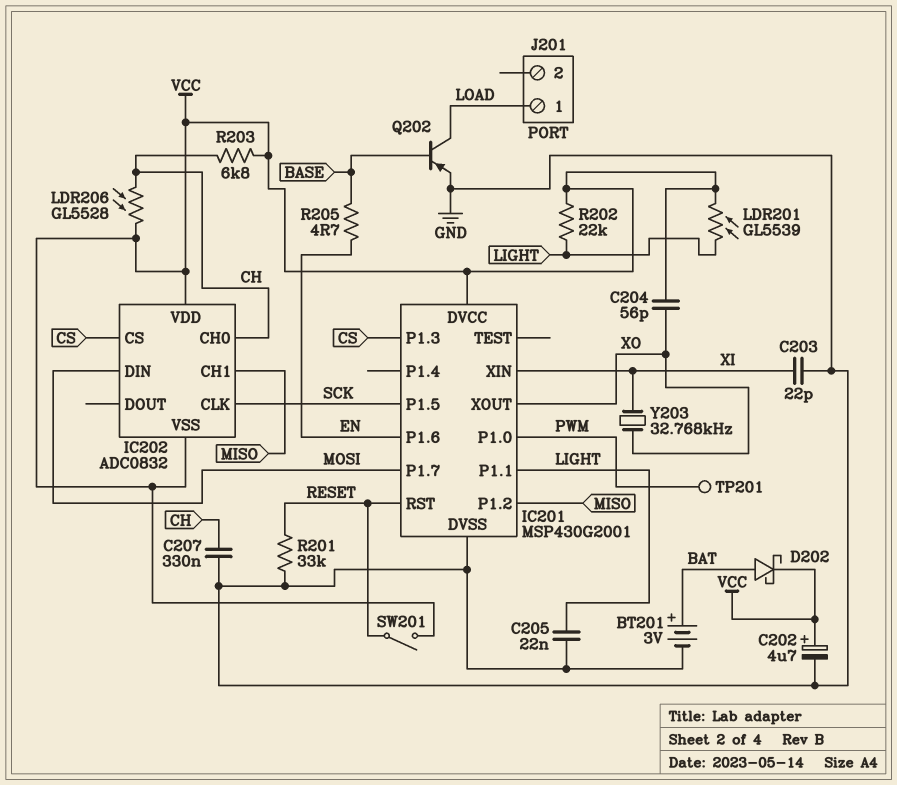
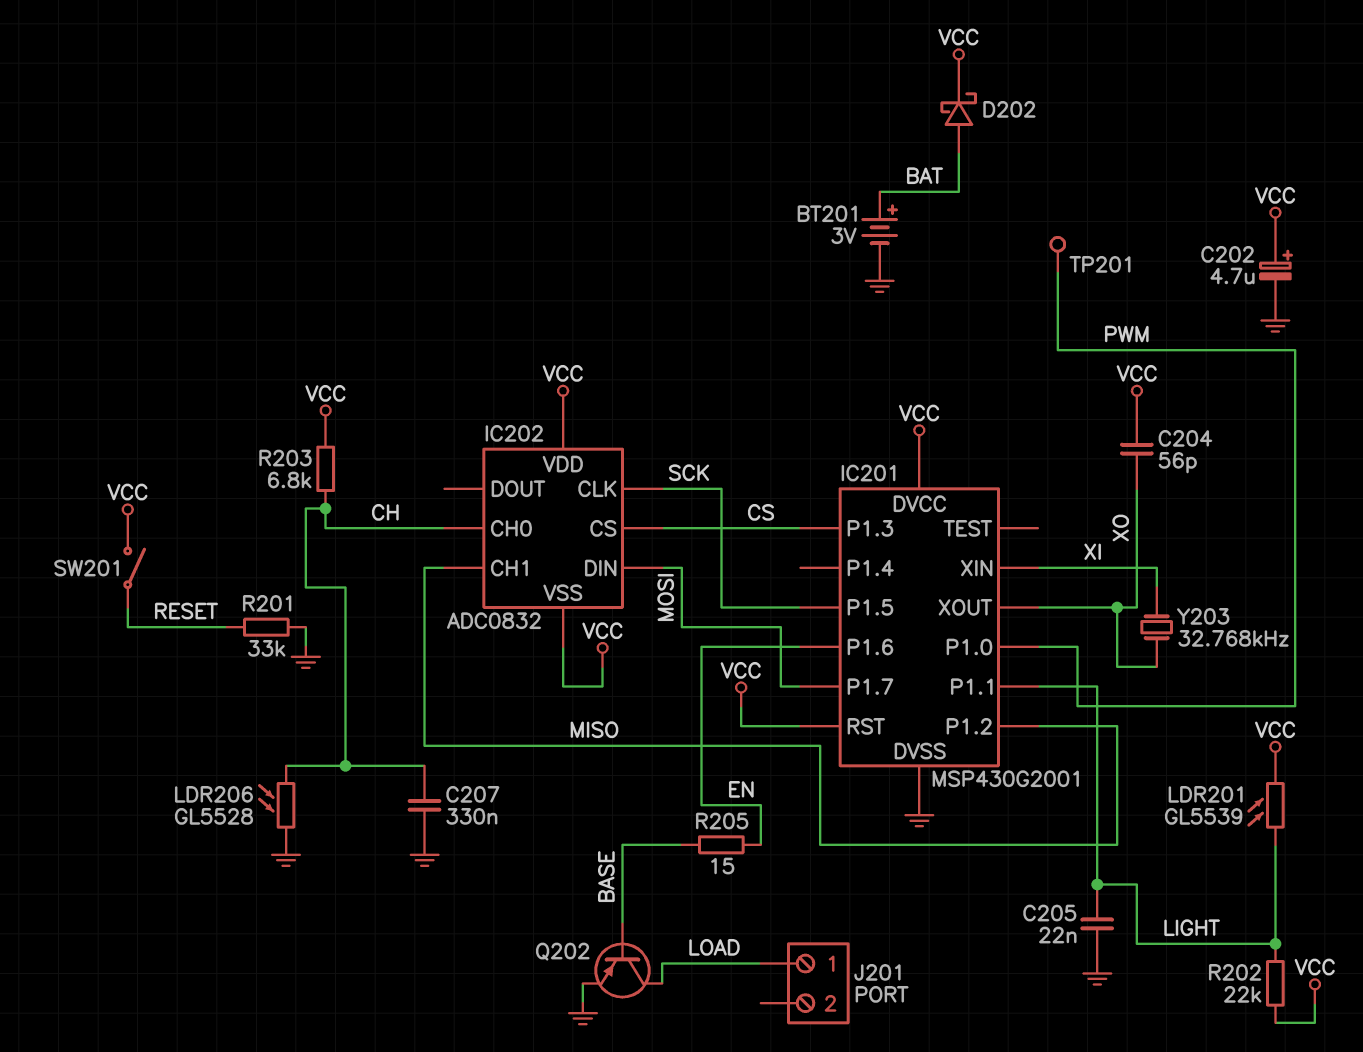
C203: 22pF (GND, XI) -> none
IC201 pin RST: RESET -> VCC
LDR206: GL5528 (CH, VCC) -> GL5528 (CH, GND)
R205: 4.7 (BASE, EN) -> 15 (BASE, EN)

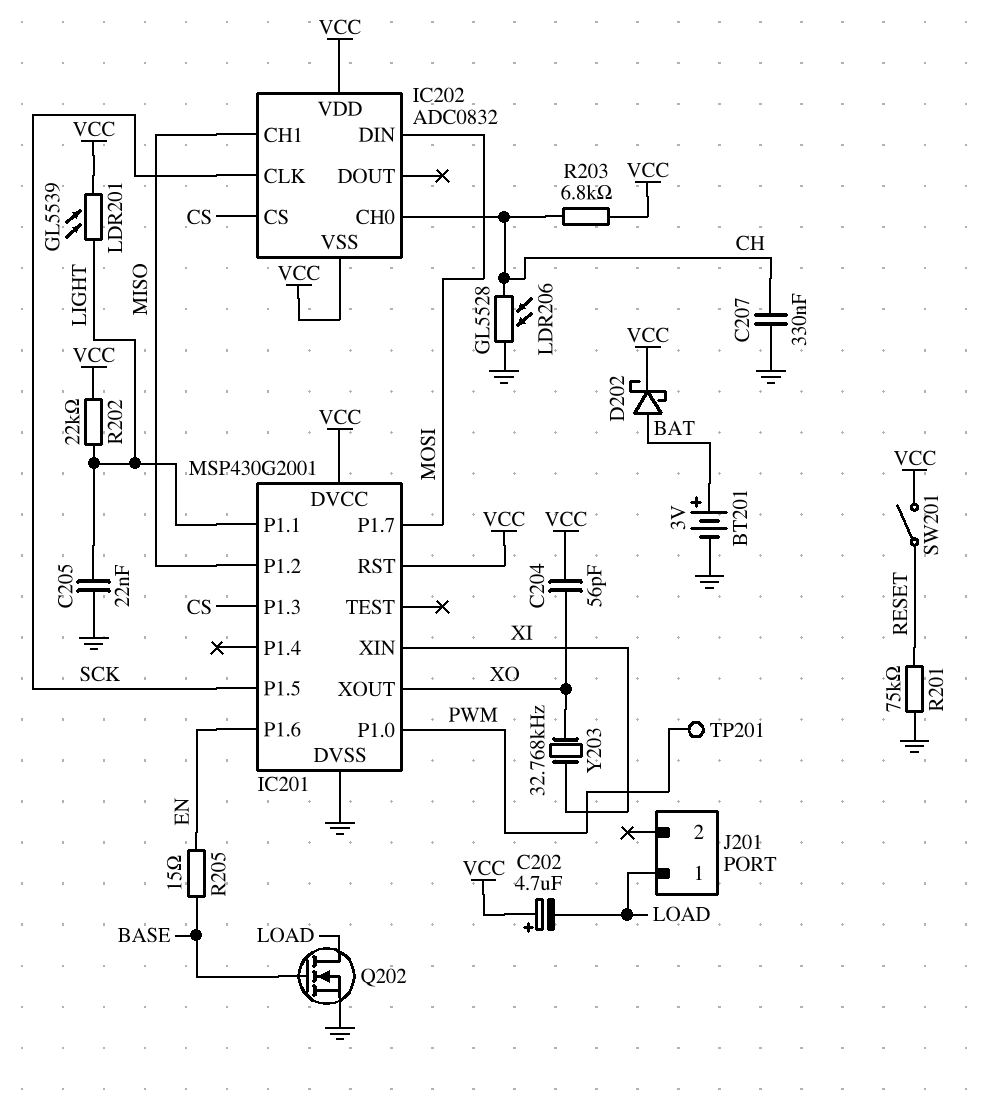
C202: 4.7uF (plus VCC, minus GND) -> 4.7uF (plus VCC, minus LOAD)
Q202: PNP (B BASE, C LOAD, E GND) -> NMOS (G BASE, D LOAD, S GND)
R201: 33k (GND, RESET) -> 75k (GND, RESET)

